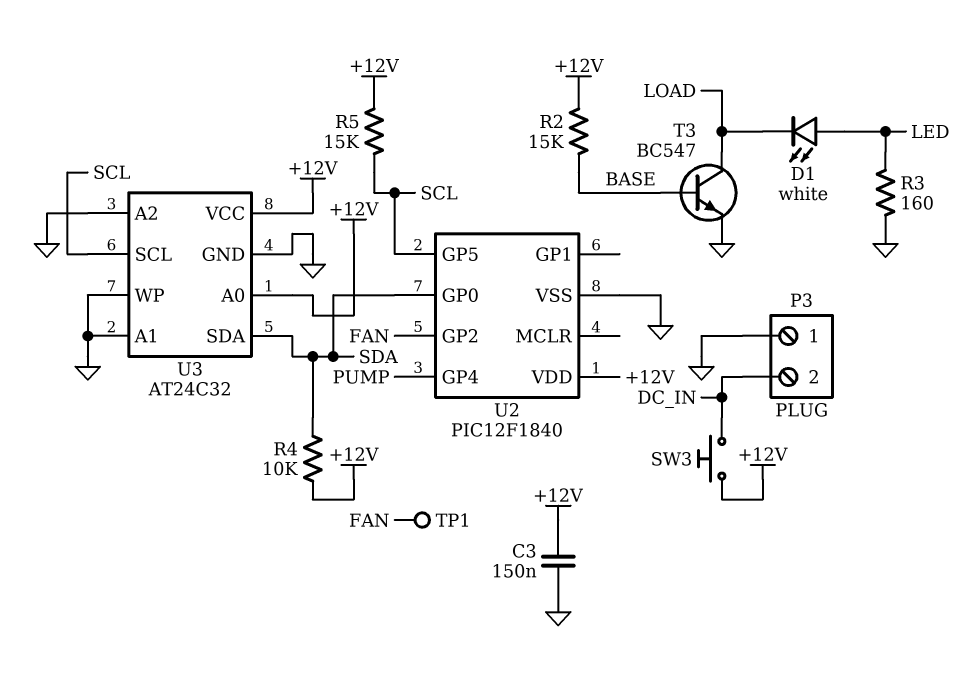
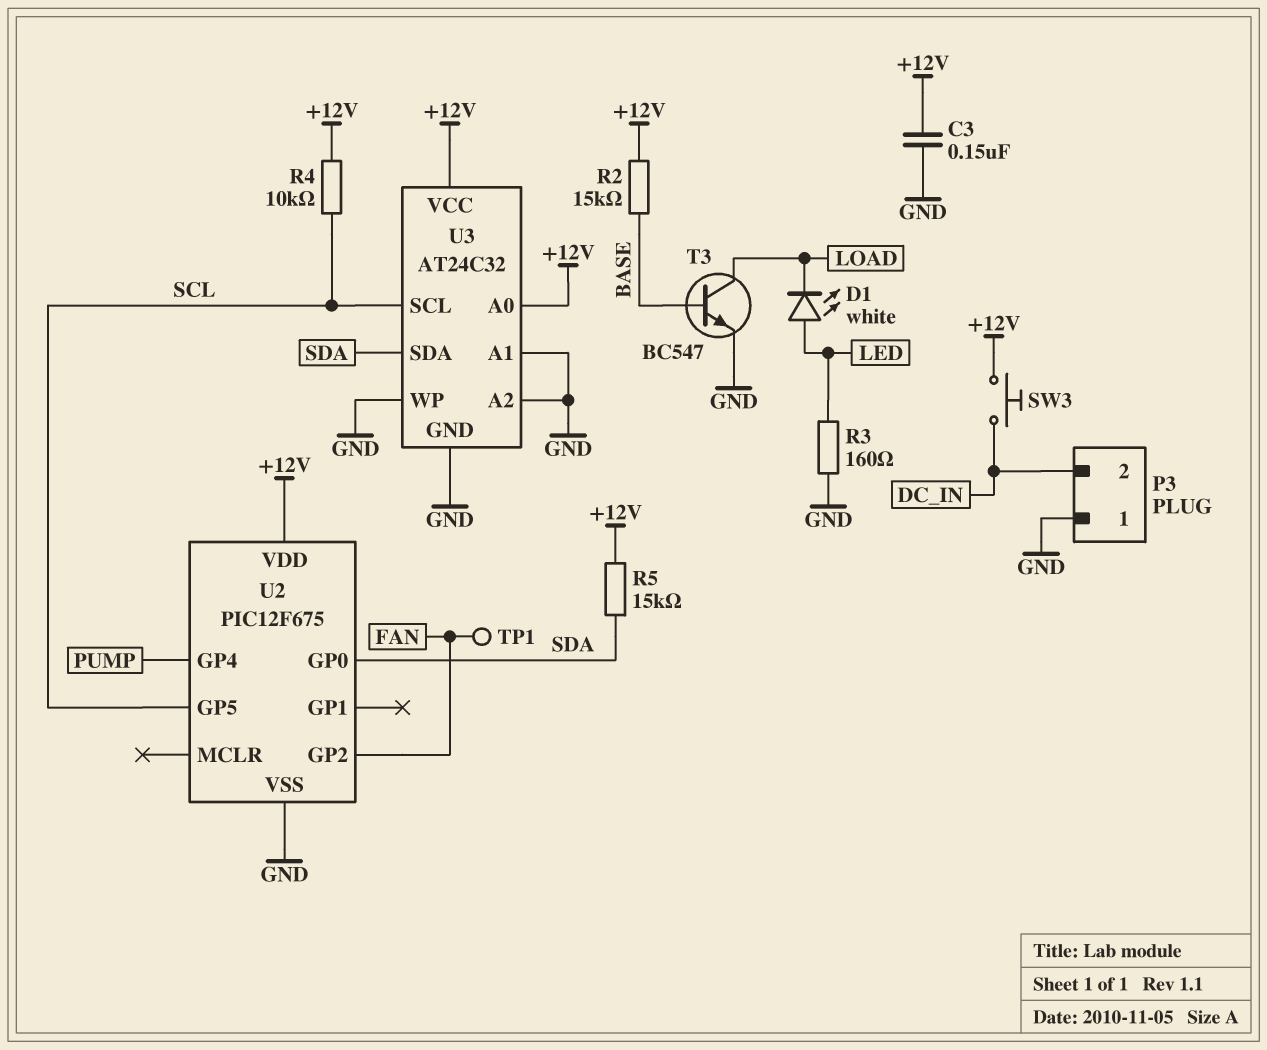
R4: 10k (+12V, SDA) -> 10k (+12V, SCL)
R5: 15k (+12V, SCL) -> 15k (+12V, SDA)
U2: PIC12F1840 -> PIC12F675

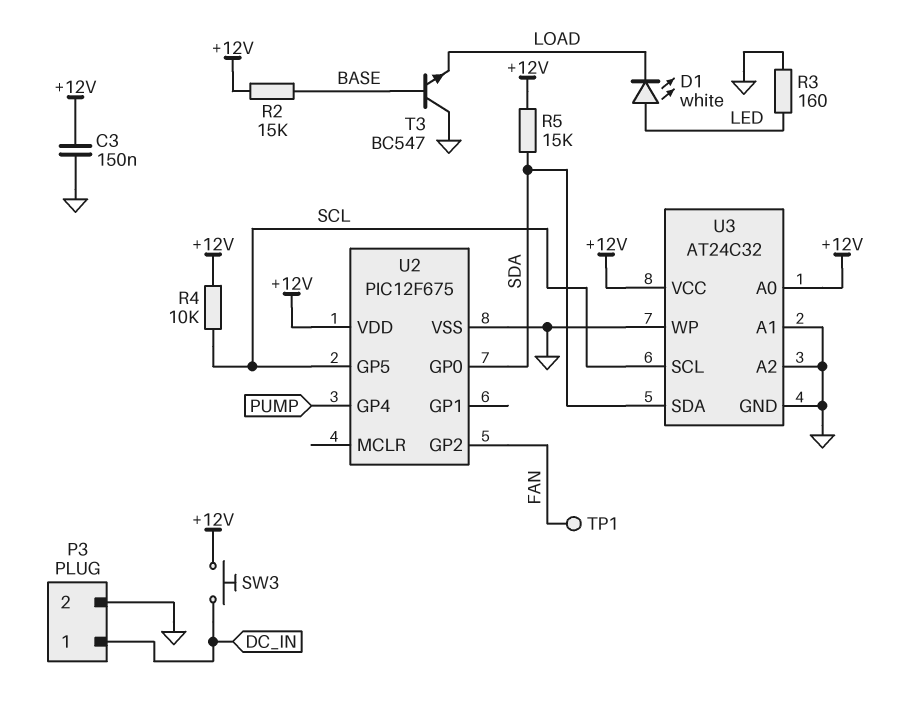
P3 pin 1: GND -> DC_IN
P3 pin 2: DC_IN -> GND
T3: NPN BC547 (B BASE, C LOAD, E GND) -> NPN BC547 (B BASE, C GND, E LOAD)

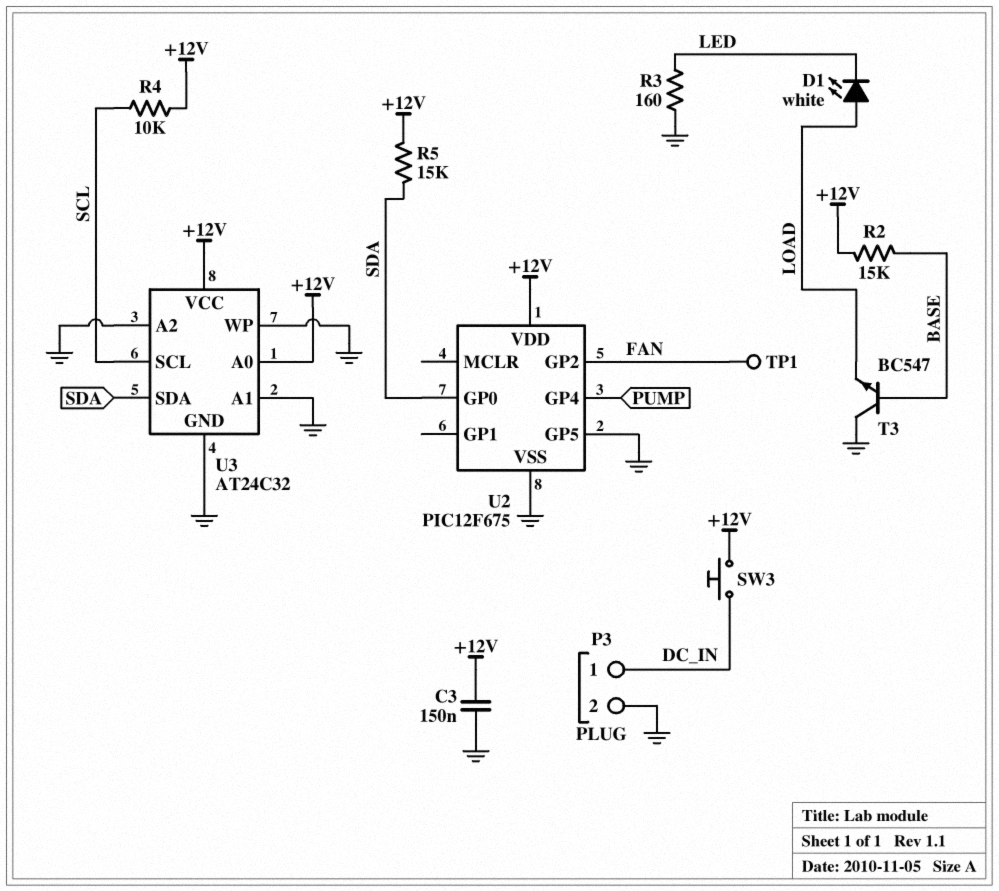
D1: LED white (A LED, K LOAD) -> LED white (A LOAD, K LED)
U2 pin GP5: SCL -> GND

